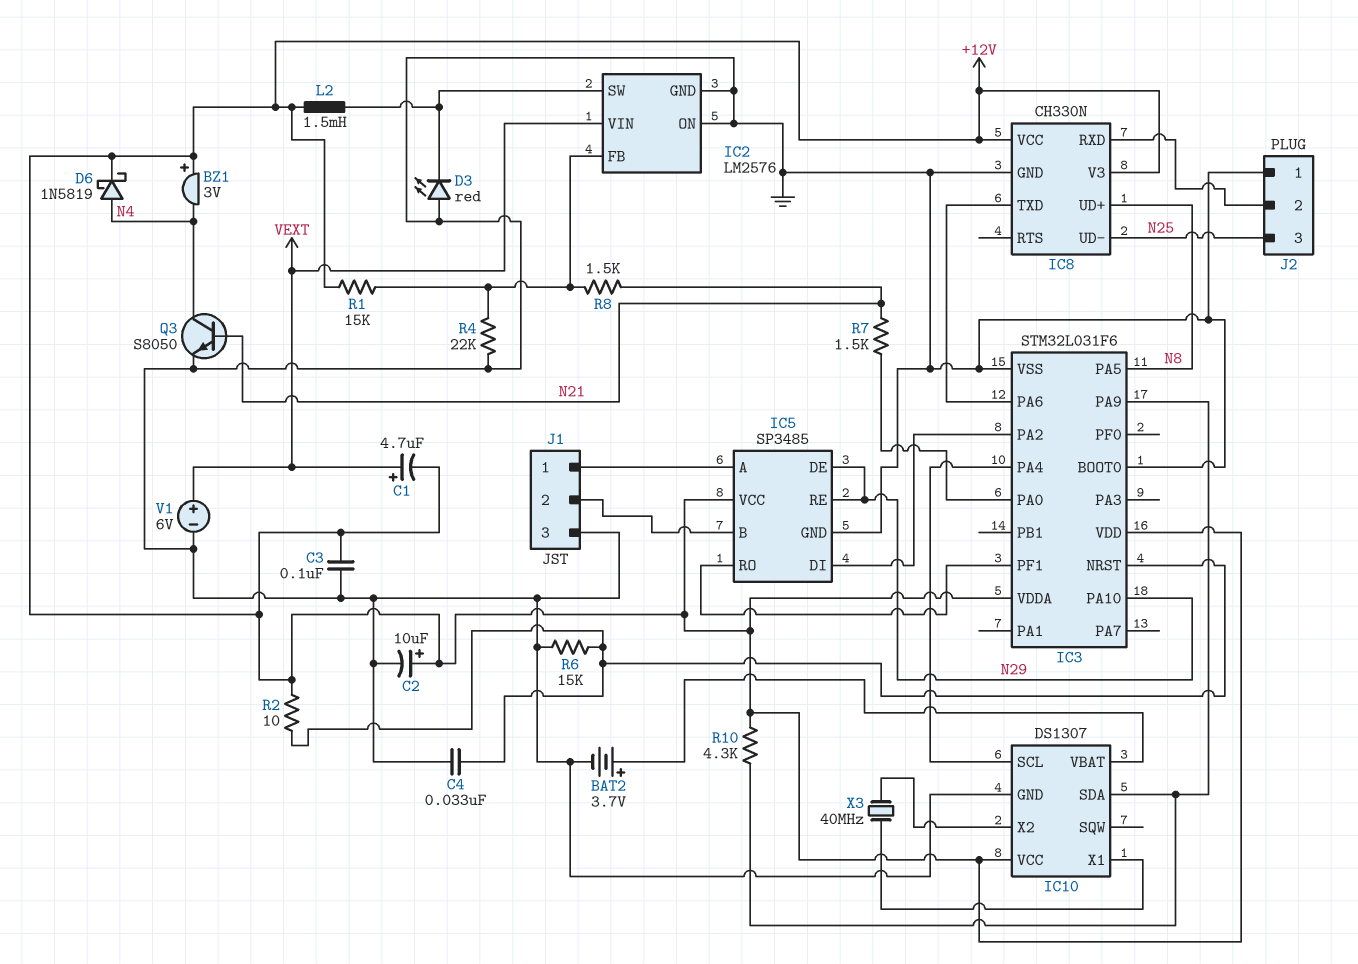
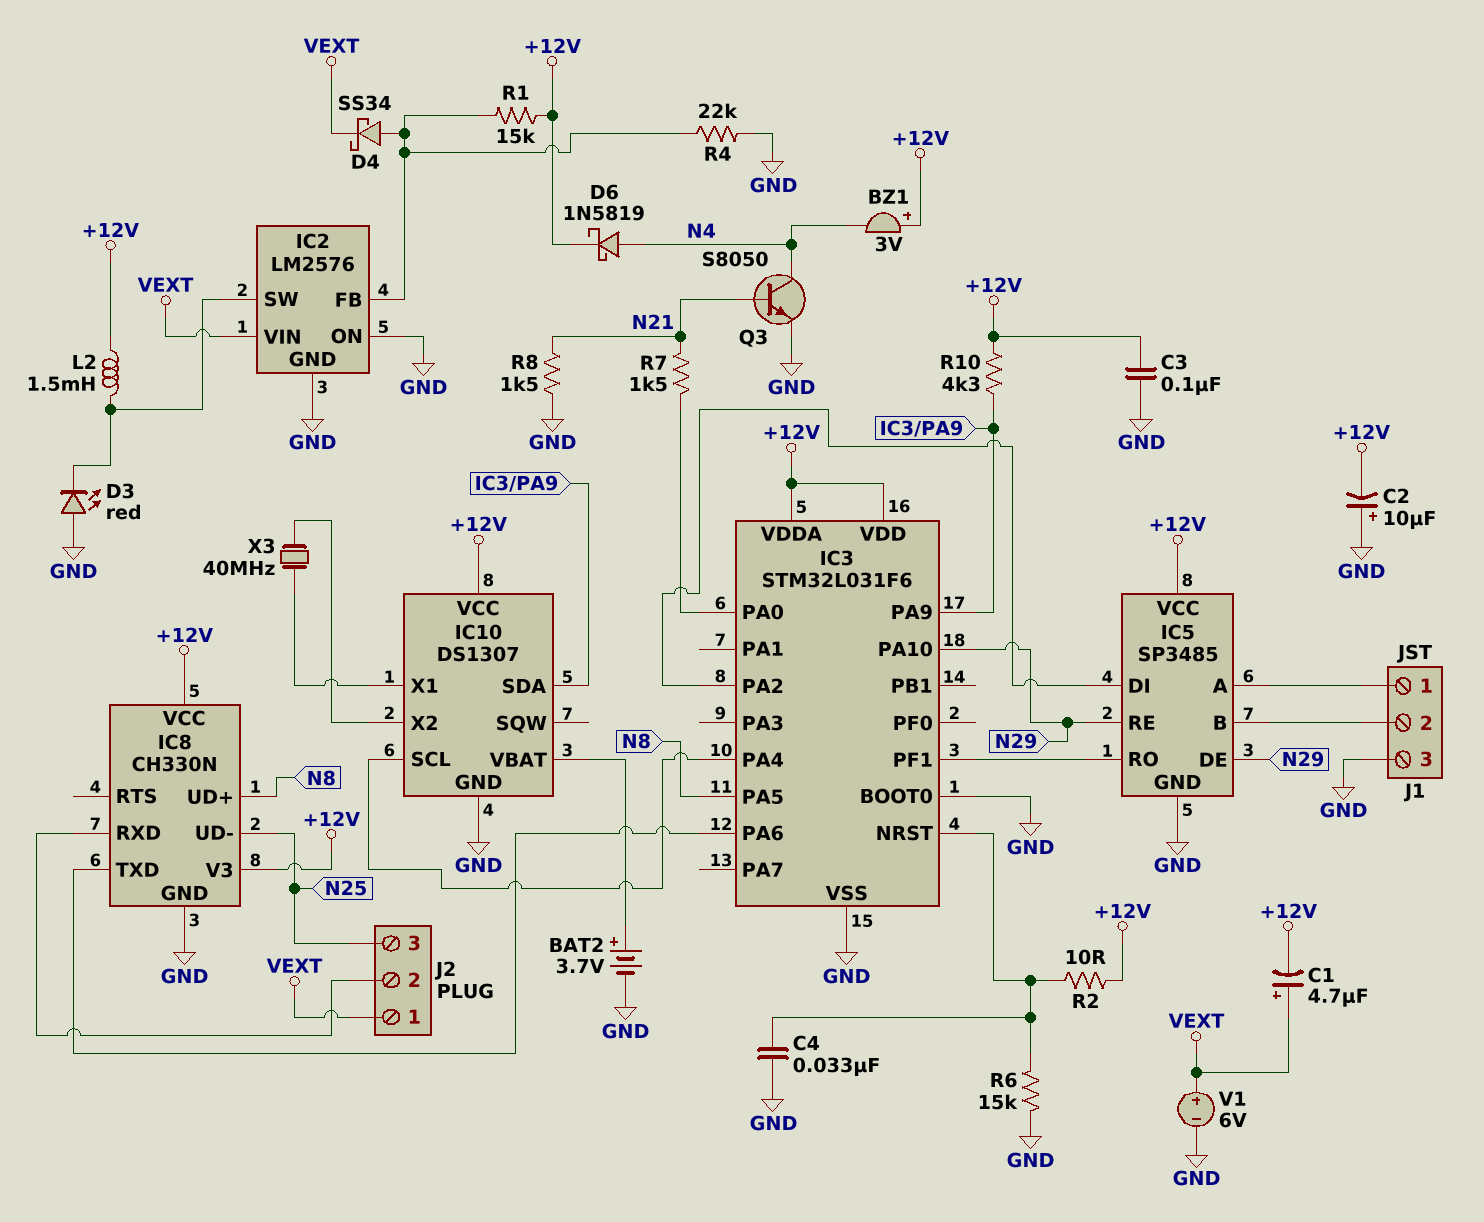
C2: 10uF (plus +12V, minus GND) -> 10uF (plus GND, minus +12V)
D4: none -> schottky SS34 (A IC2/FB, K VEXT)
J2 pin 1: GND -> VEXT
R8: 1.5k (IC2/FB, N21) -> 1.5k (GND, N21)

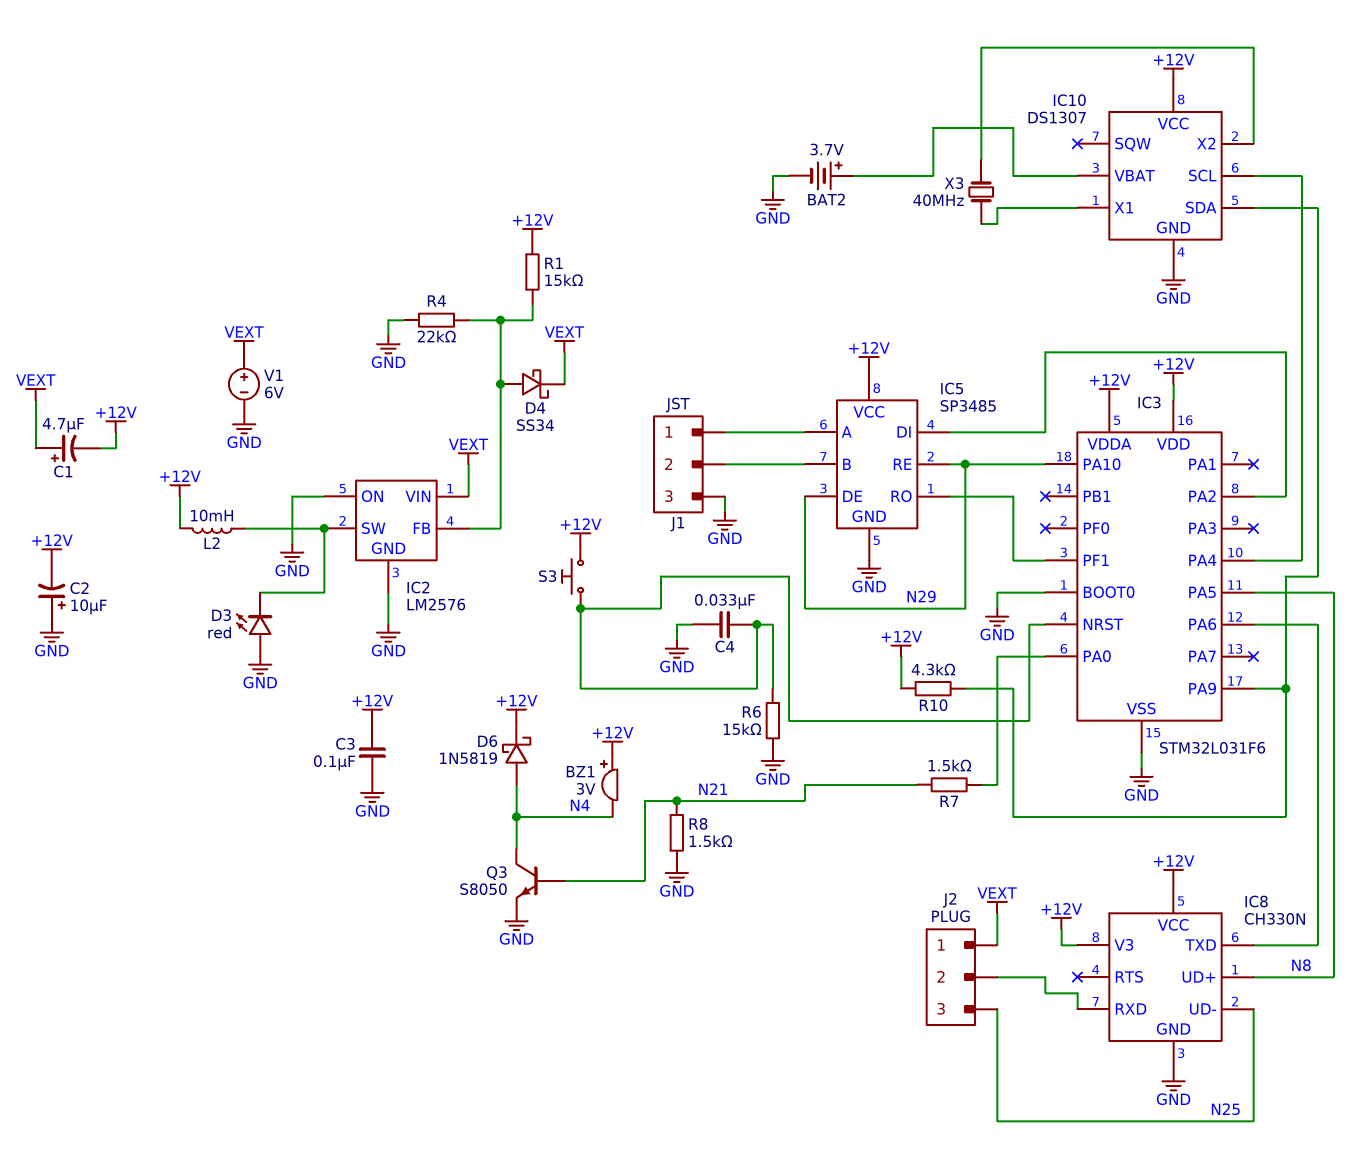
L2: 1.5mH (+12V, IC2/SW) -> 10mH (+12V, IC2/SW)
R2: 10 (+12V, IC3/NRST) -> none
S3: none -> button (+12V, IC3/NRST)

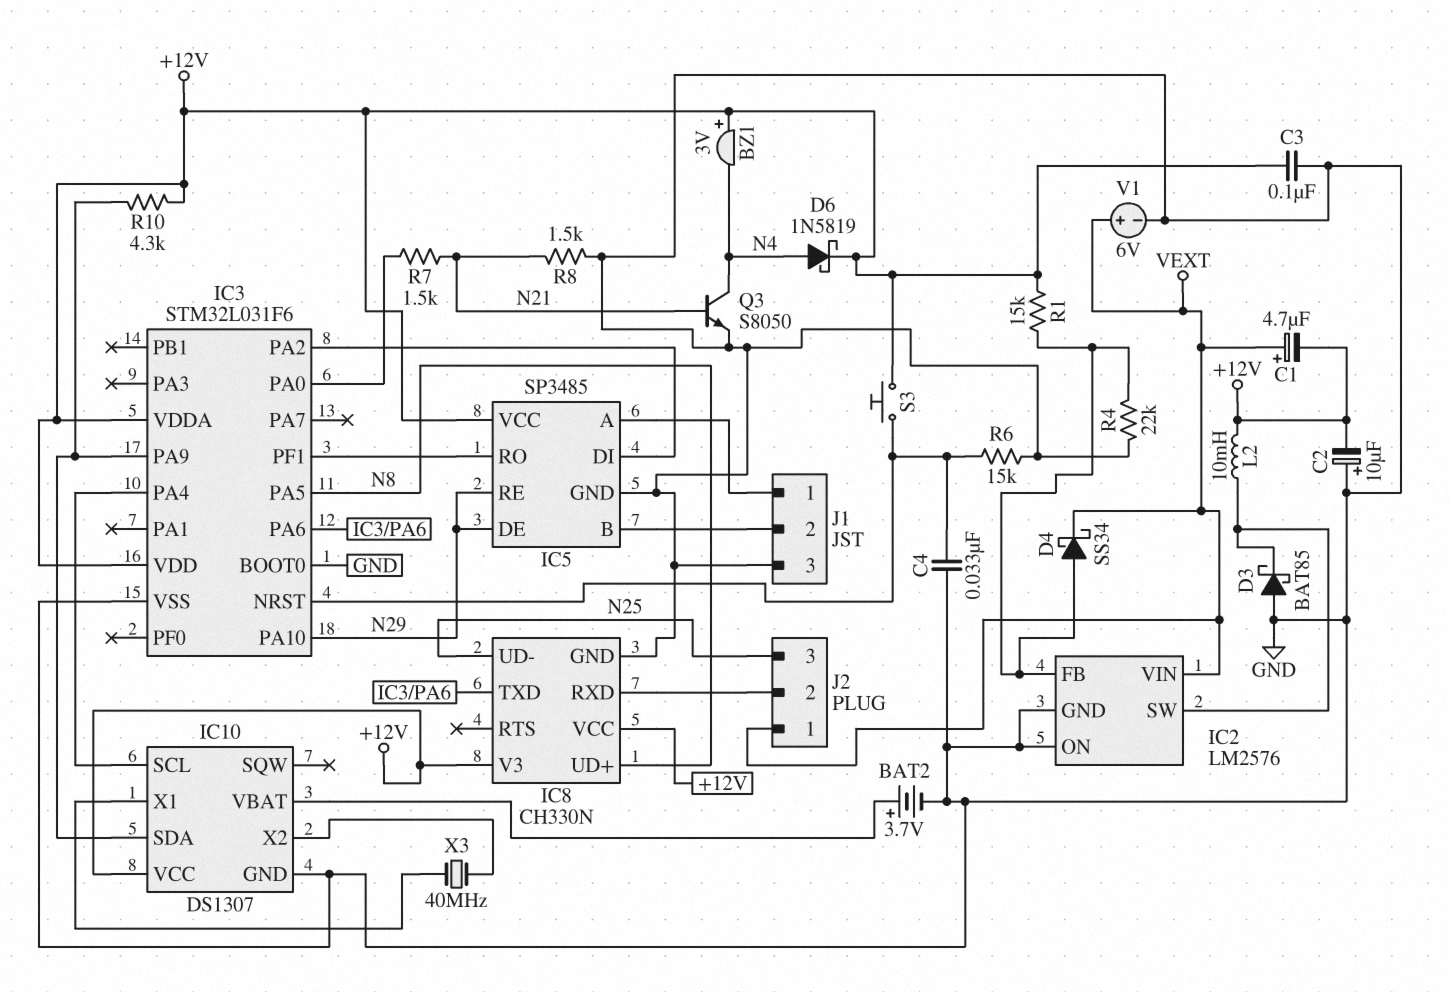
D3: LED red (A GND, K IC2/SW) -> schottky BAT85 (A GND, K IC2/SW)

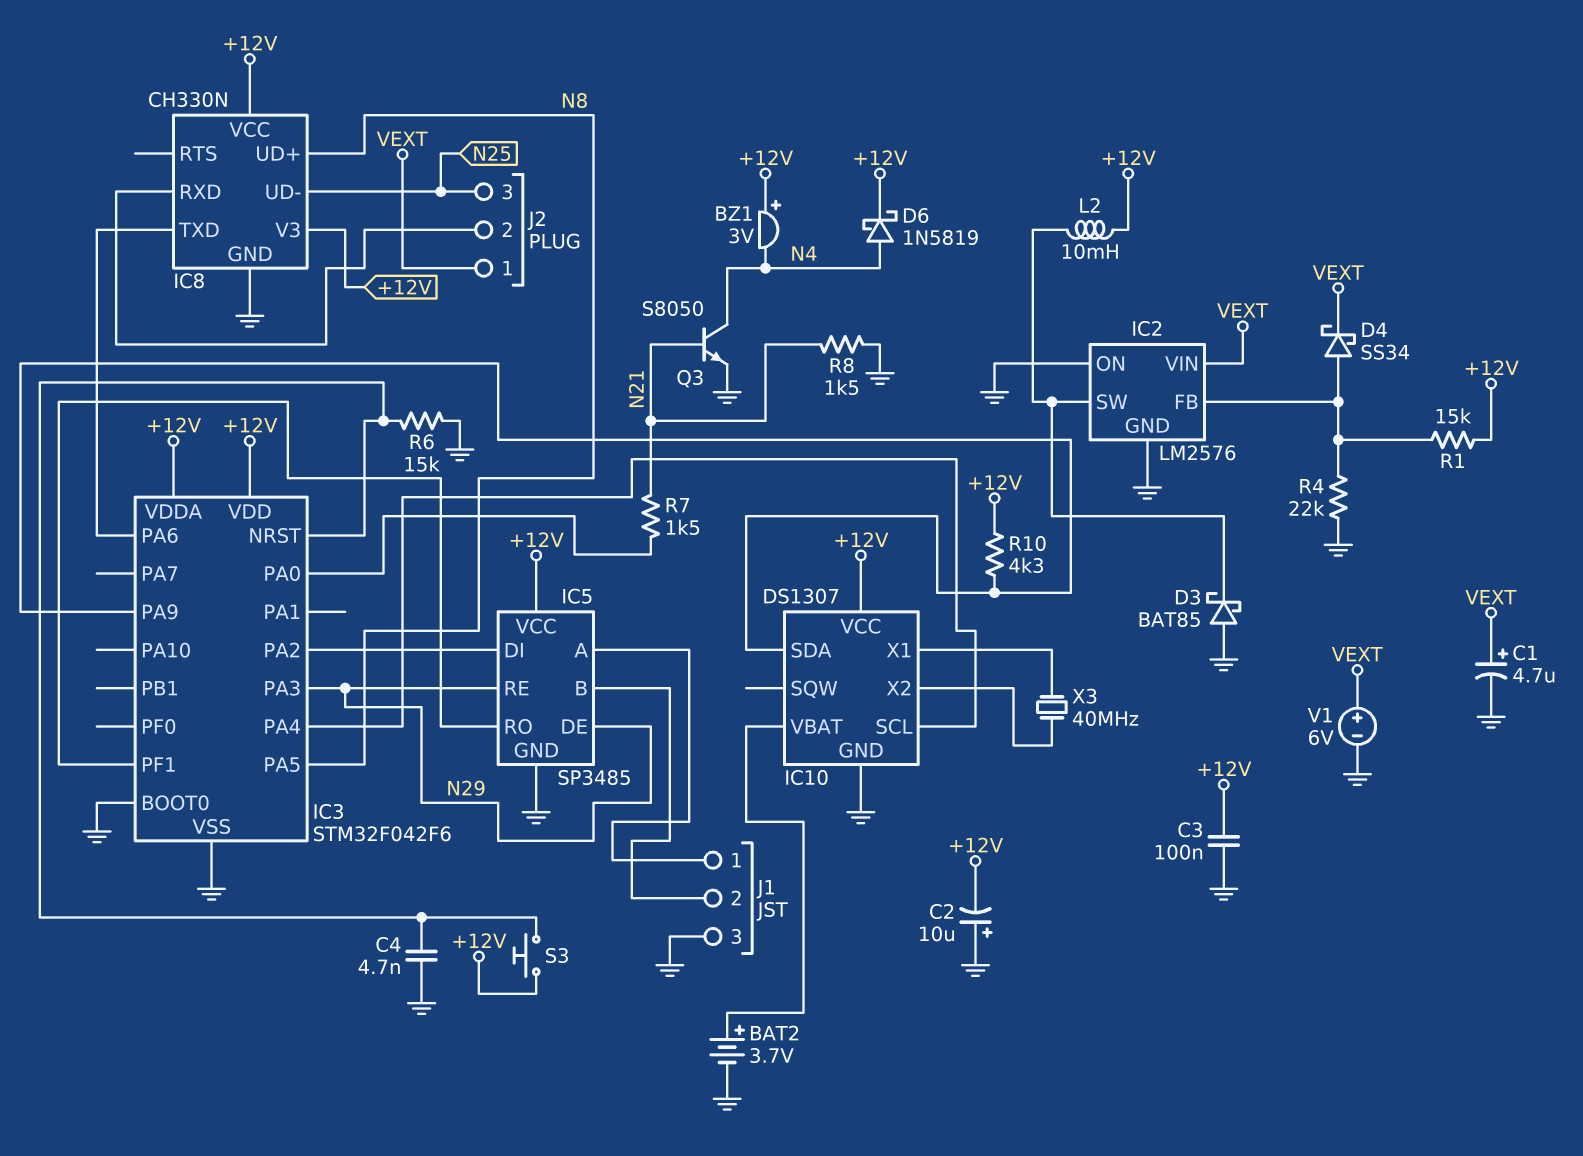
C1: 4.7uF (plus VEXT, minus +12V) -> 4.7uF (plus VEXT, minus GND)
C4: 33nF (GND, IC3/NRST) -> 4.7nF (GND, IC3/NRST)
IC3: STM32L031F6 -> STM32F042F6
IC3 pin PA3: none -> N29
IC3 pin PA10: N29 -> none

